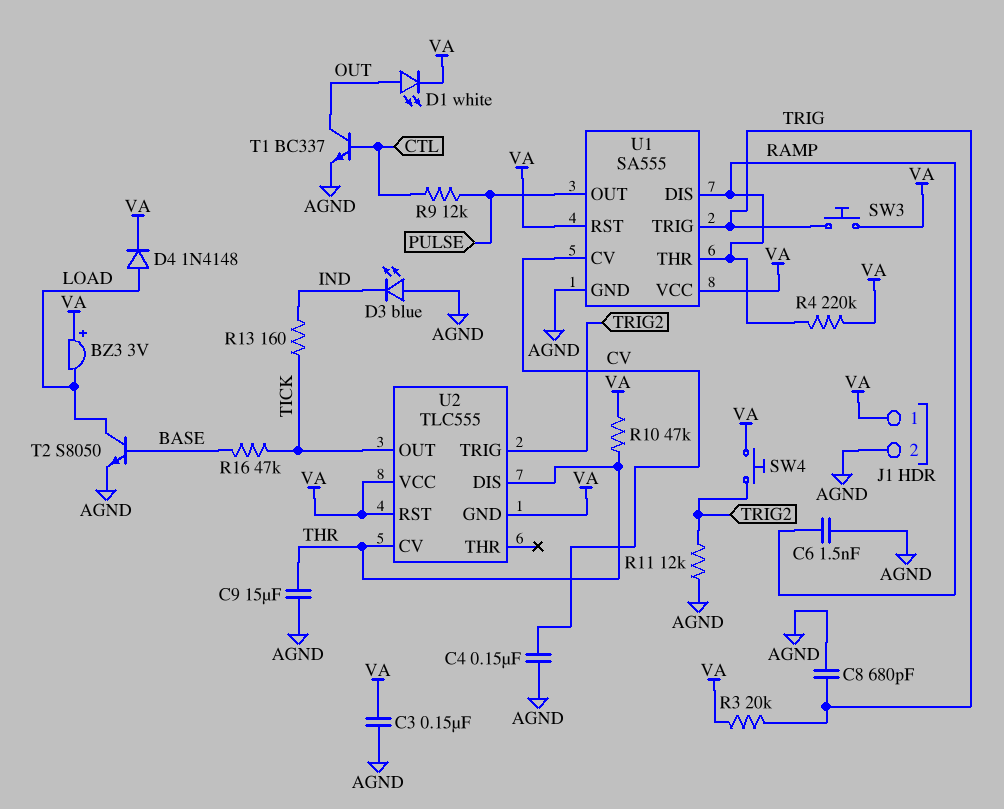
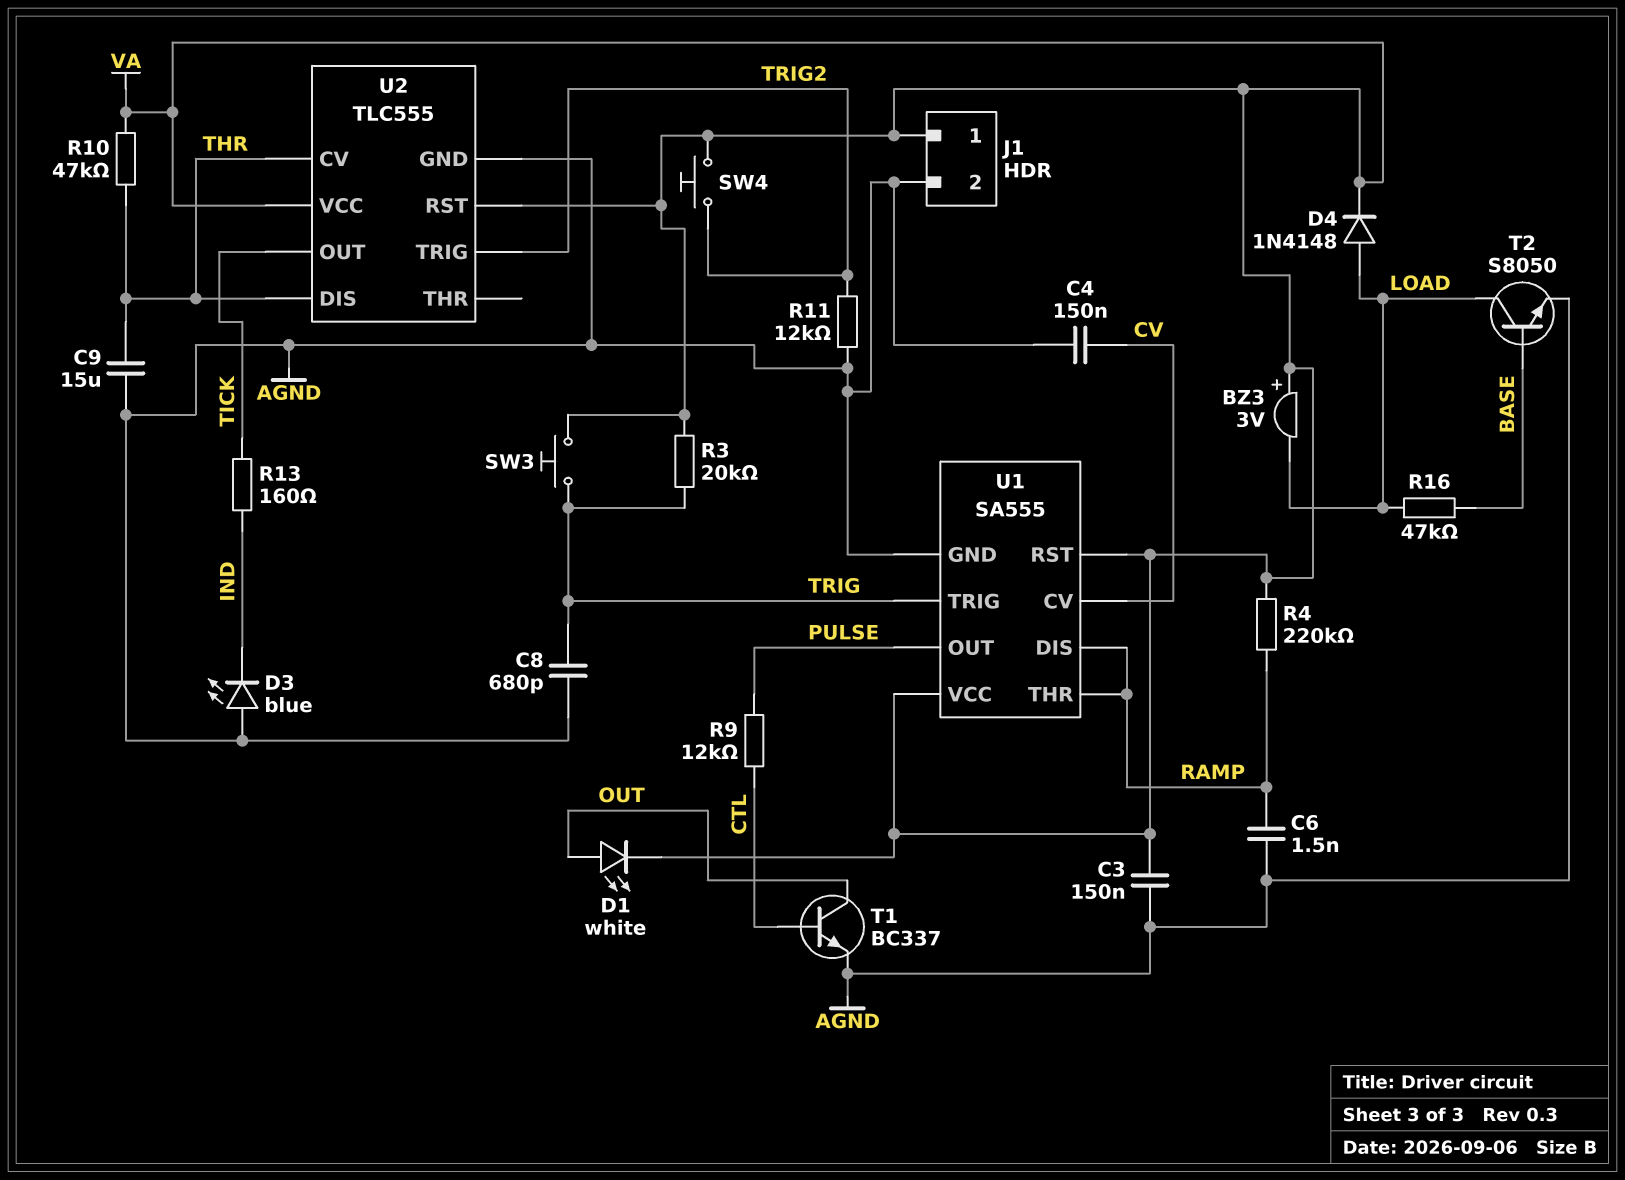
R16: 47k (BASE, TICK) -> 47k (BASE, LOAD)
U2 pin GND: VA -> AGND

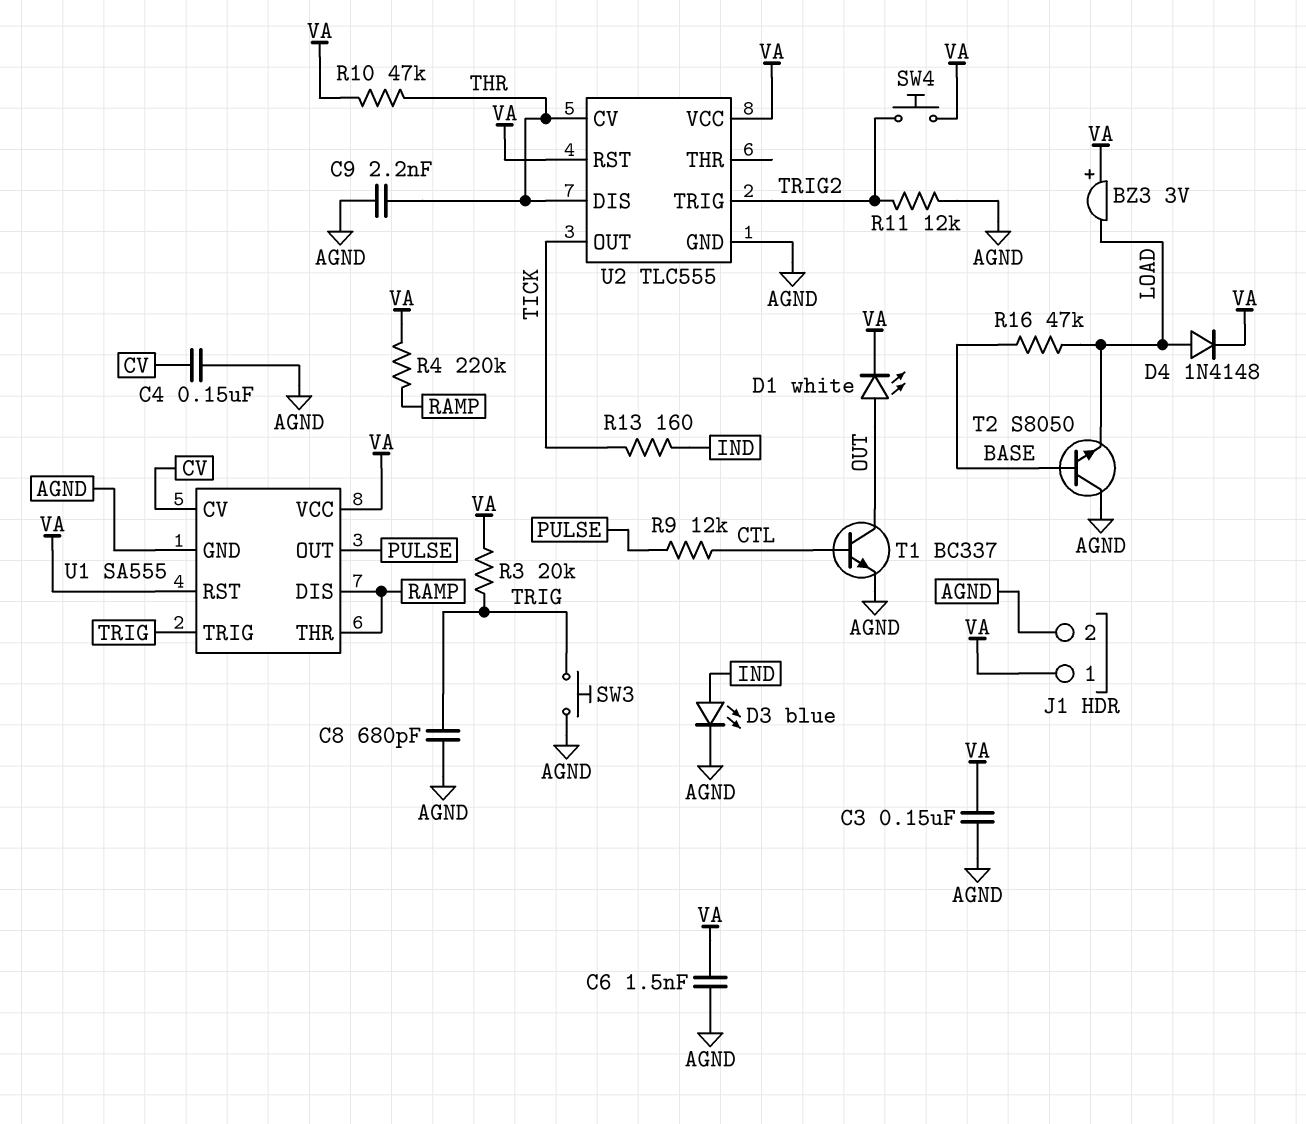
C6: 1.5nF (AGND, RAMP) -> 1.5nF (AGND, VA)
C9: 15uF (AGND, THR) -> 2.2nF (AGND, THR)
D3: LED blue (A AGND, K IND) -> LED blue (A IND, K AGND)
SW3: button (TRIG, VA) -> button (AGND, TRIG)
T2: NPN S8050 (B BASE, C LOAD, E AGND) -> NPN S8050 (B BASE, C AGND, E LOAD)

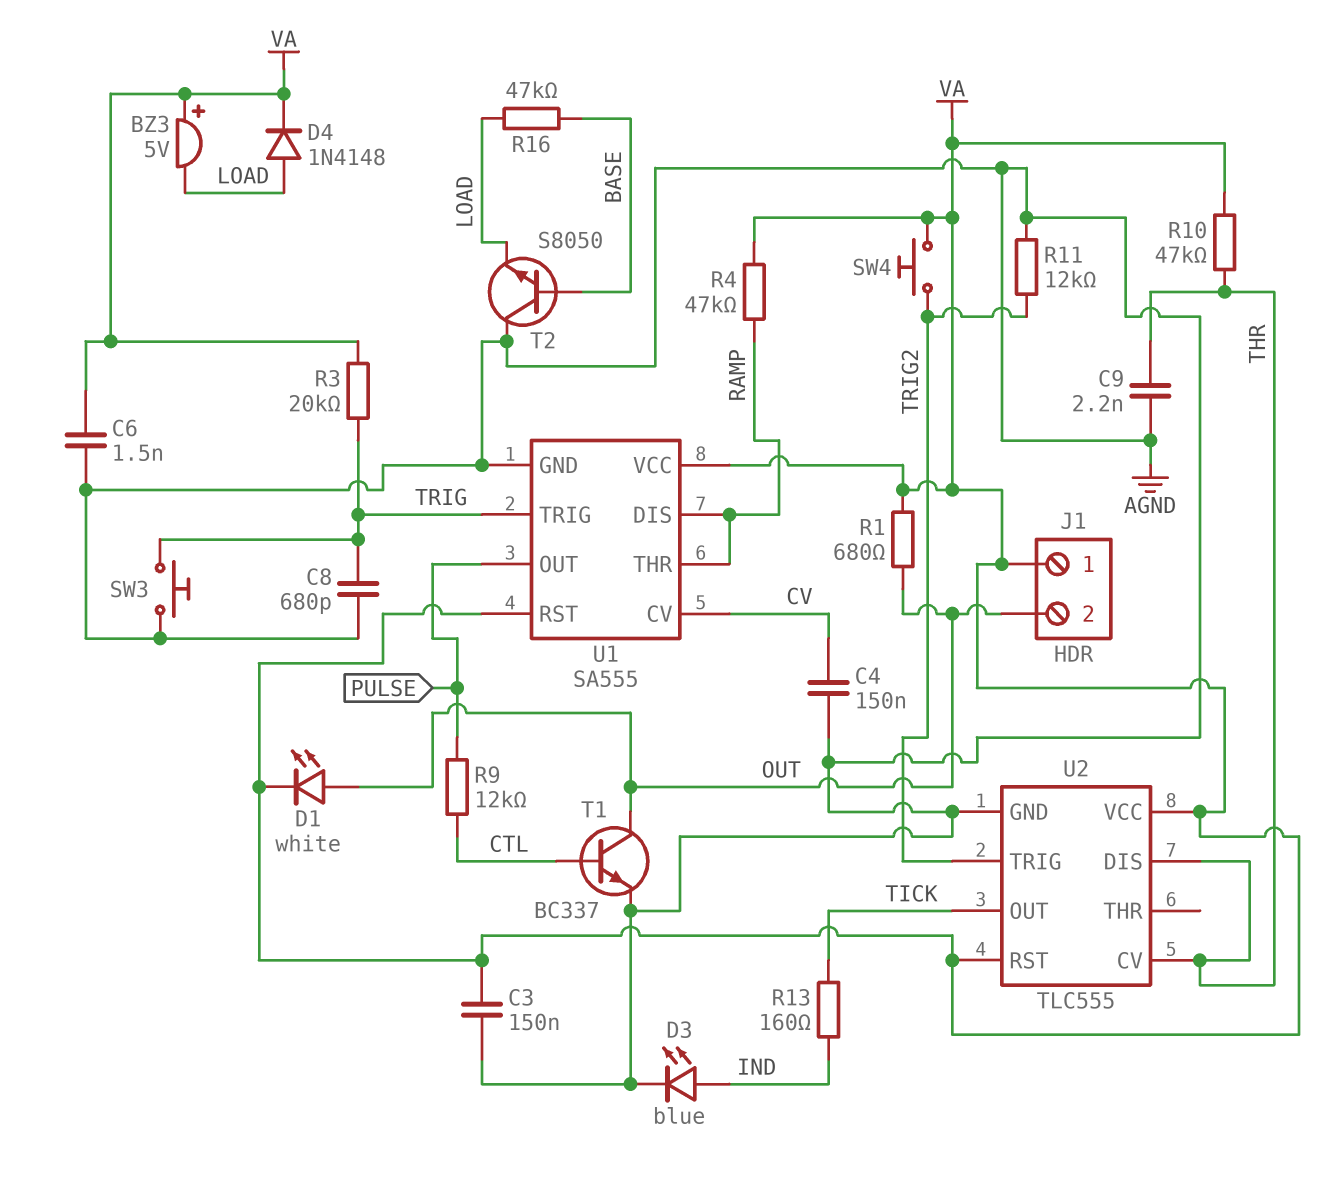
BZ3: buzzer 3V (plus VA, minus LOAD) -> buzzer 5V (plus VA, minus LOAD)
J1 pin 2: AGND -> OUT
R1: none -> 680 (OUT, VA)
R4: 220k (RAMP, VA) -> 47k (RAMP, VA)

